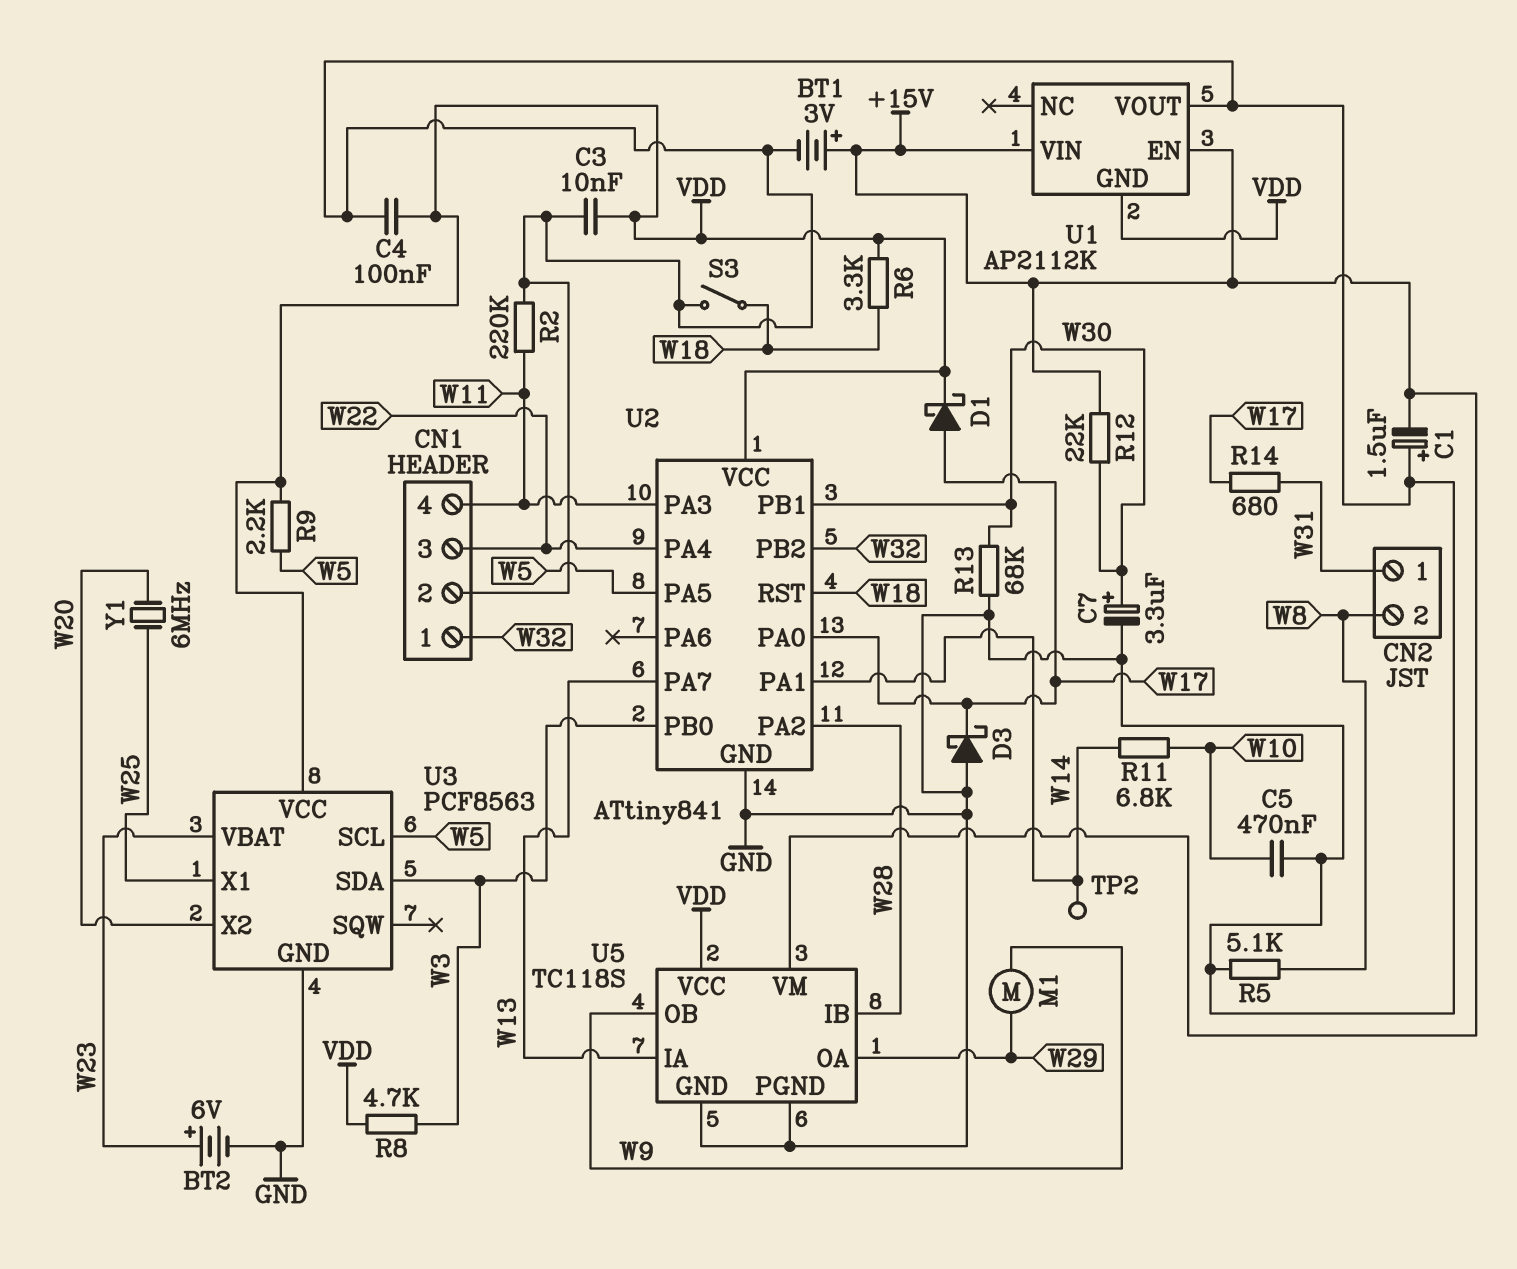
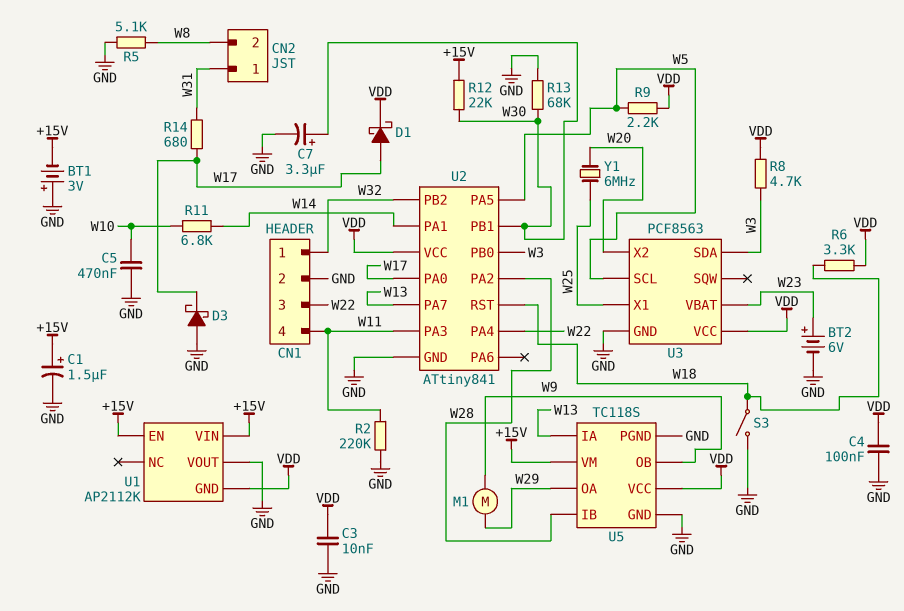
BT1: 3V (plus +15V, minus GND) -> 3V (plus GND, minus +15V)
C1: 1.5uF (plus GND, minus +15V) -> 1.5uF (plus +15V, minus GND)
TP2: test point (W14) -> none

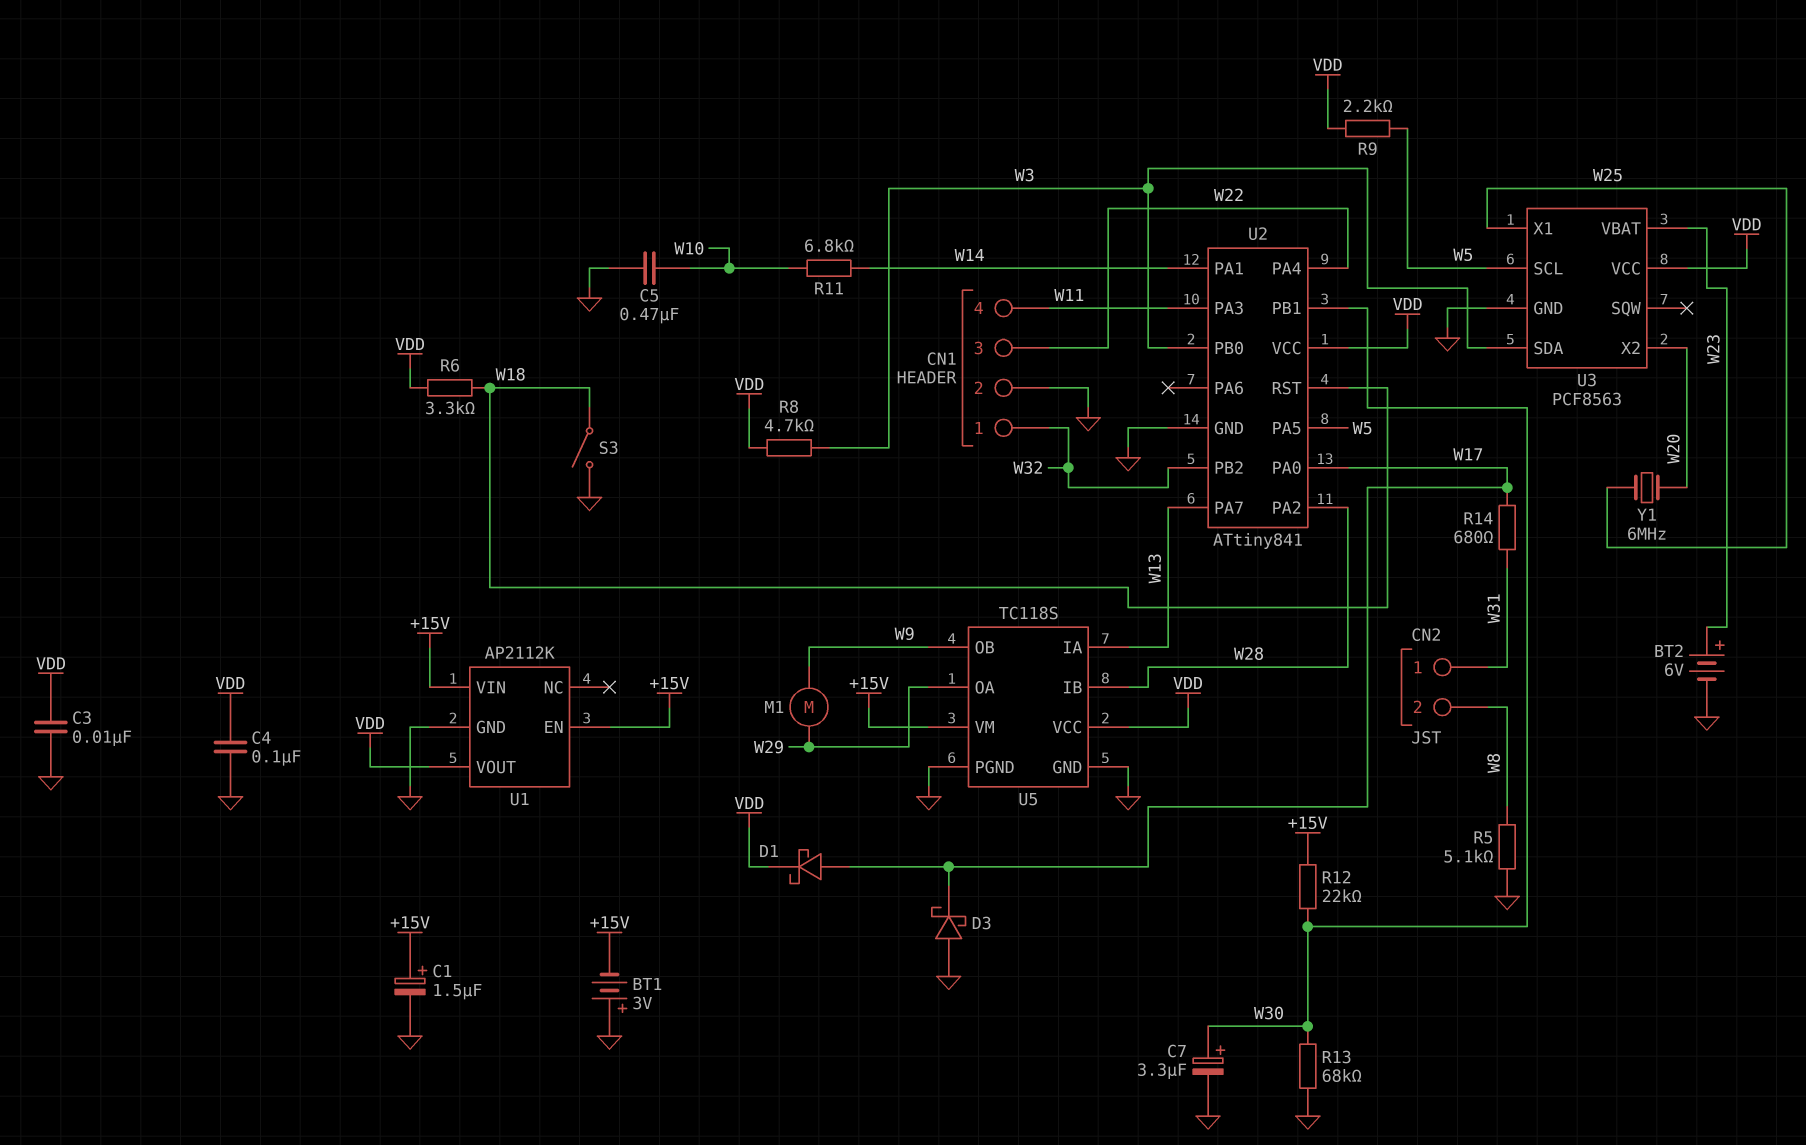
R2: 220k (GND, W11) -> none
U1 pin GND: VDD -> GND
U1 pin VOUT: GND -> VDD

